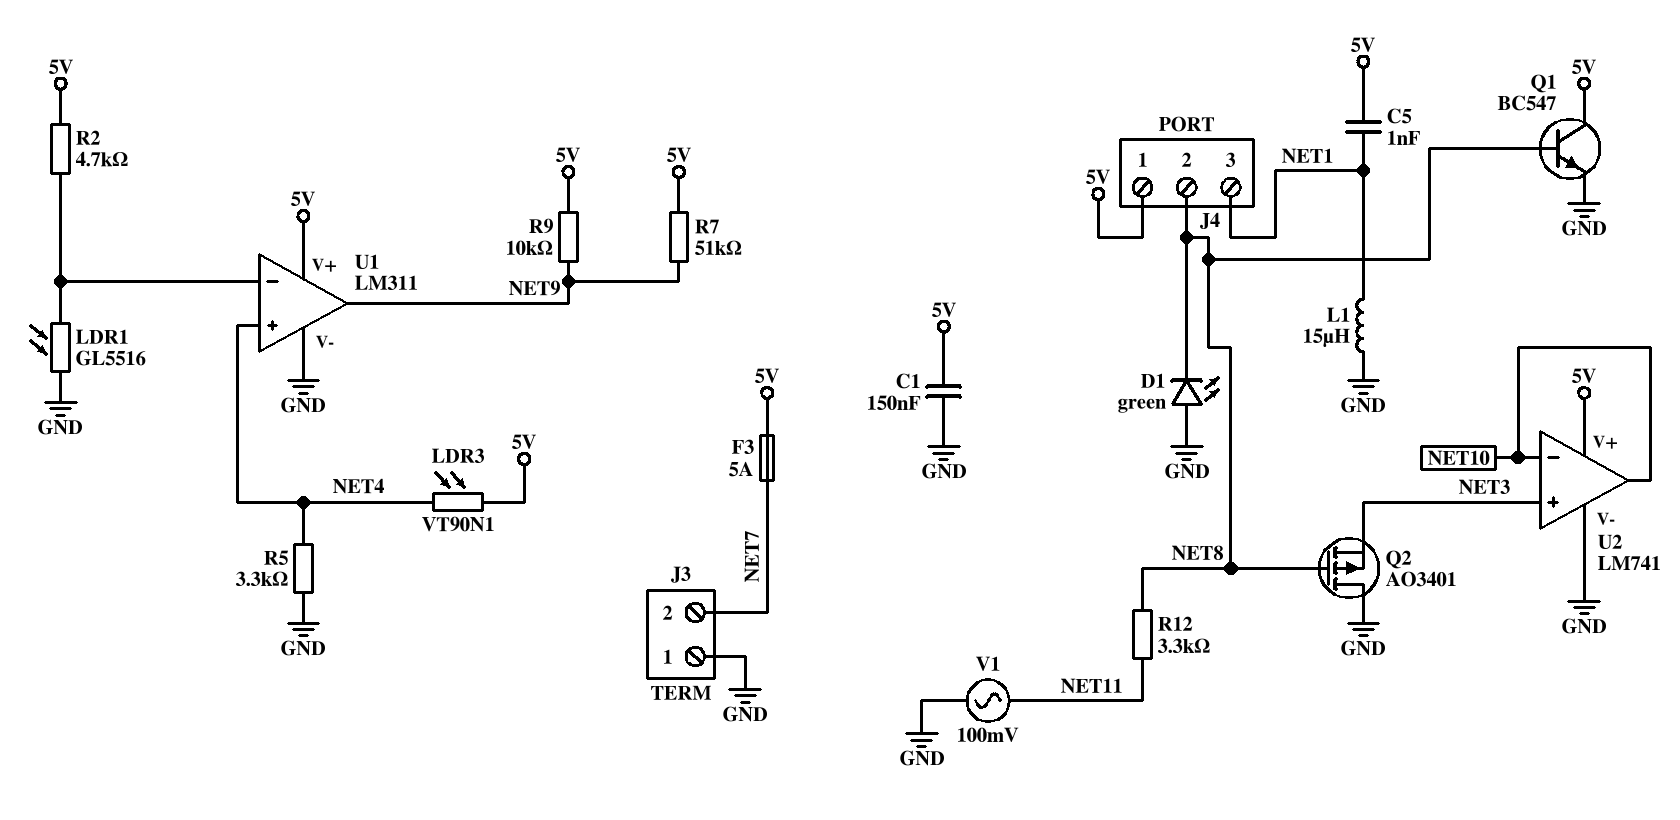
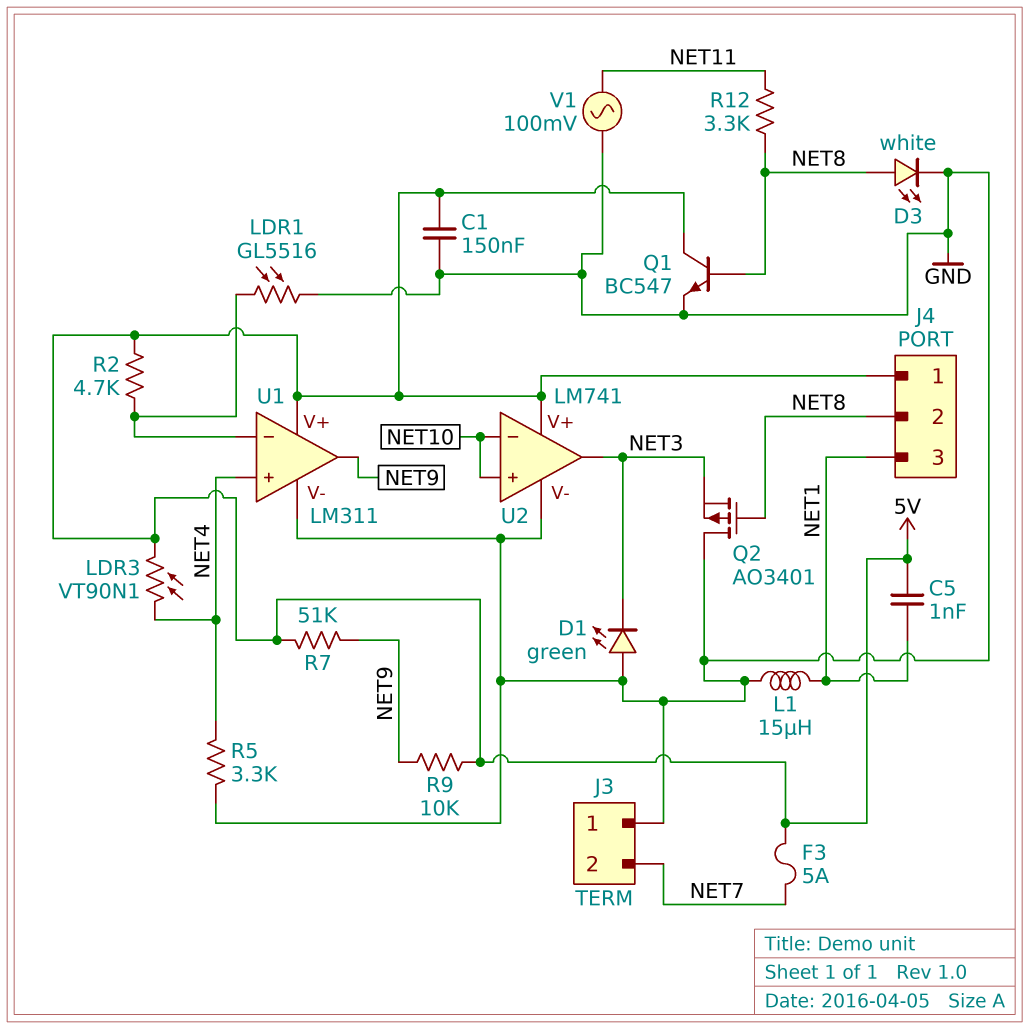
D1: LED green (A GND, K NET8) -> LED green (A GND, K NET3)
D3: none -> LED white (A NET8, K GND)
U2 pin in+: NET3 -> NET10
U2 pin out: NET10 -> NET3

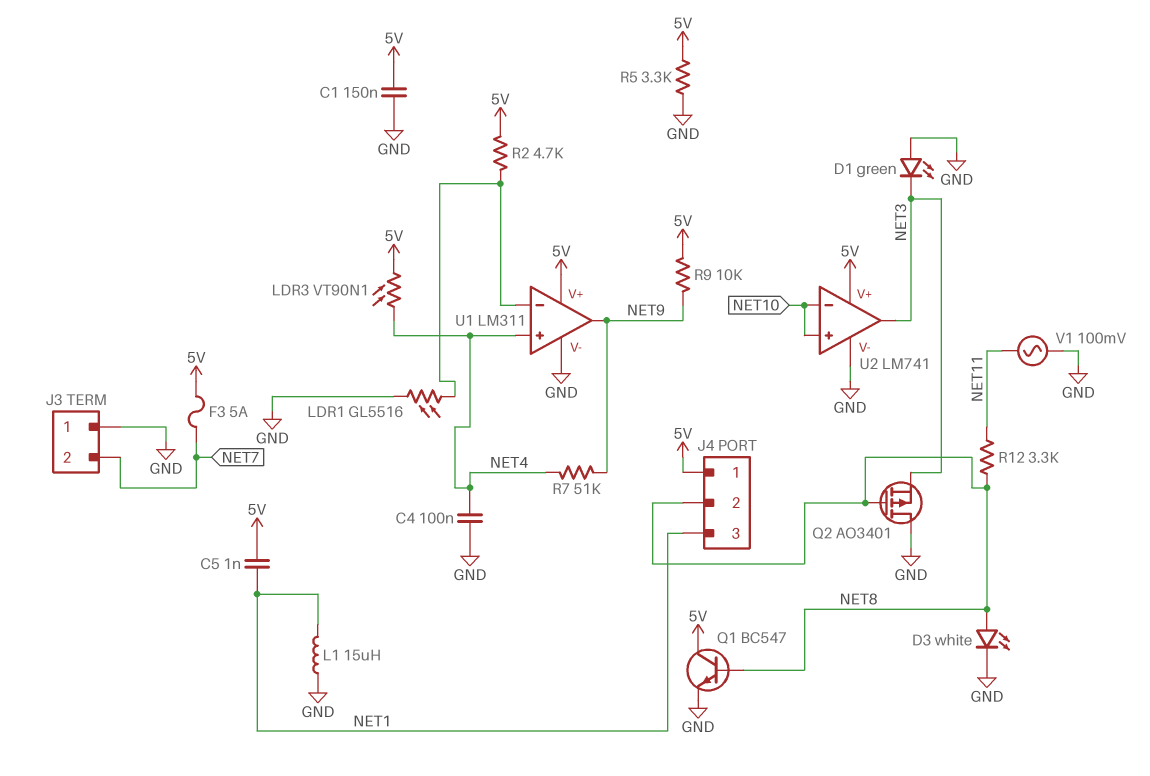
C4: none -> 100nF (GND, NET4)
R5: 3.3k (GND, NET4) -> 3.3k (5V, GND)
R7: 51k (5V, NET9) -> 51k (NET4, NET9)

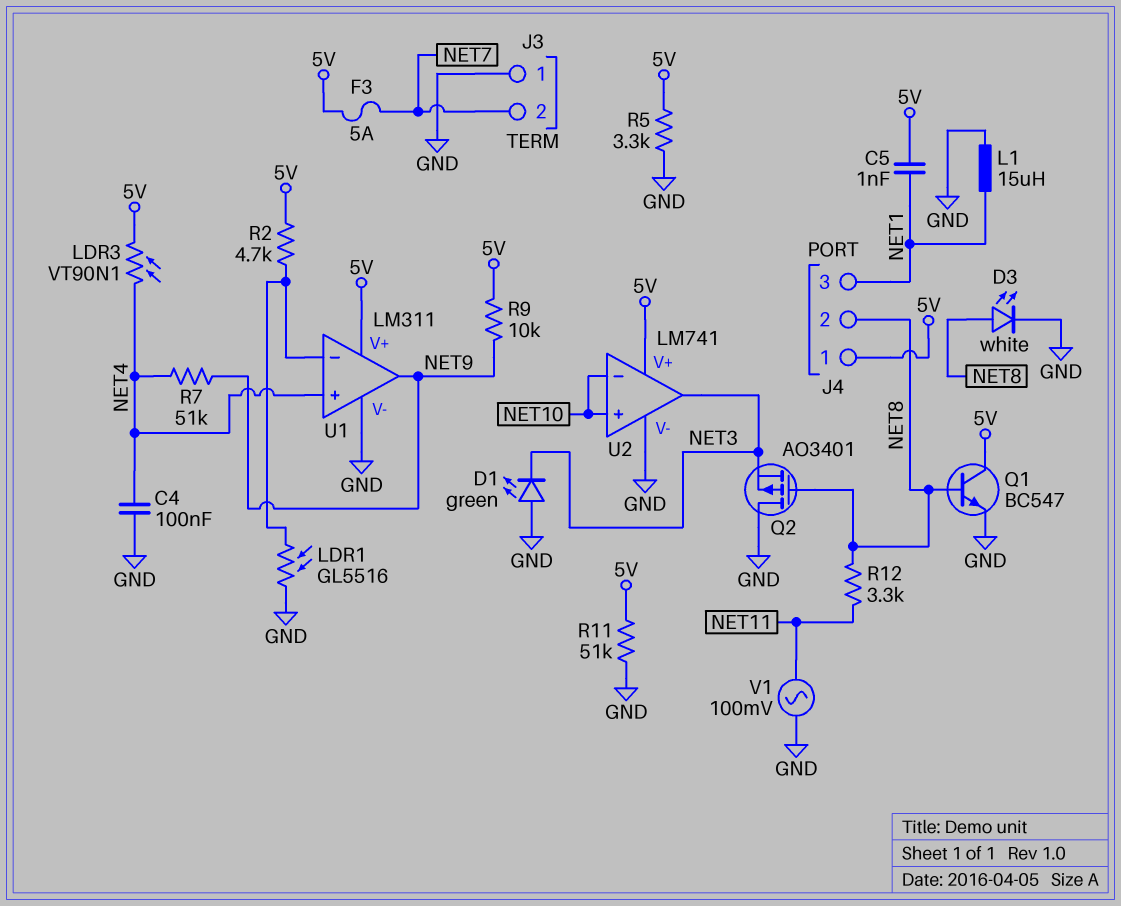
C1: 150nF (5V, GND) -> none
R11: none -> 51k (5V, GND)

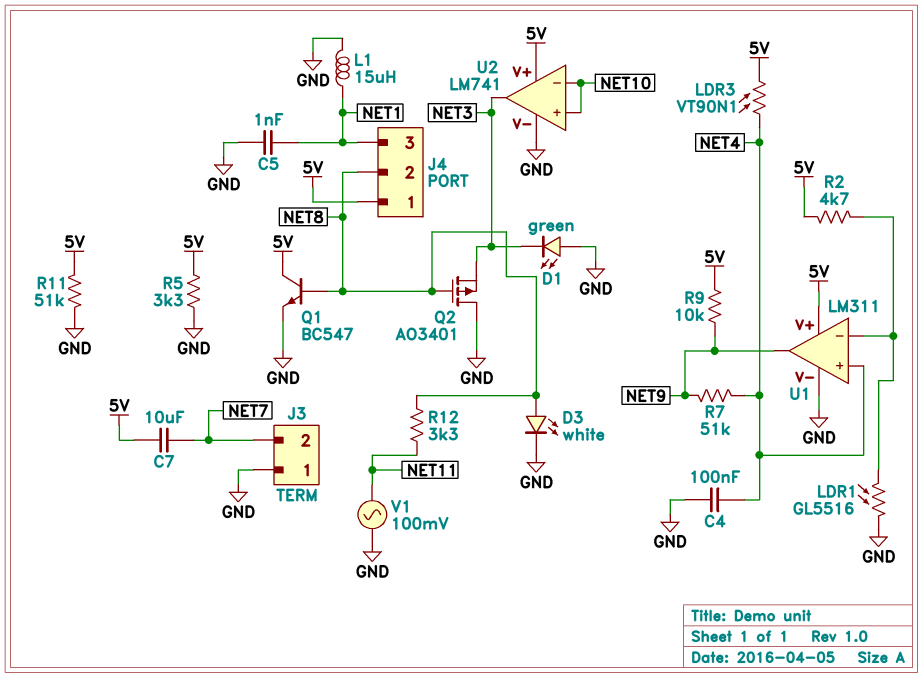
C5: 1nF (5V, NET1) -> 1nF (GND, NET1)
C7: none -> 10uF (5V, NET7)
F3: 5A (5V, NET7) -> none

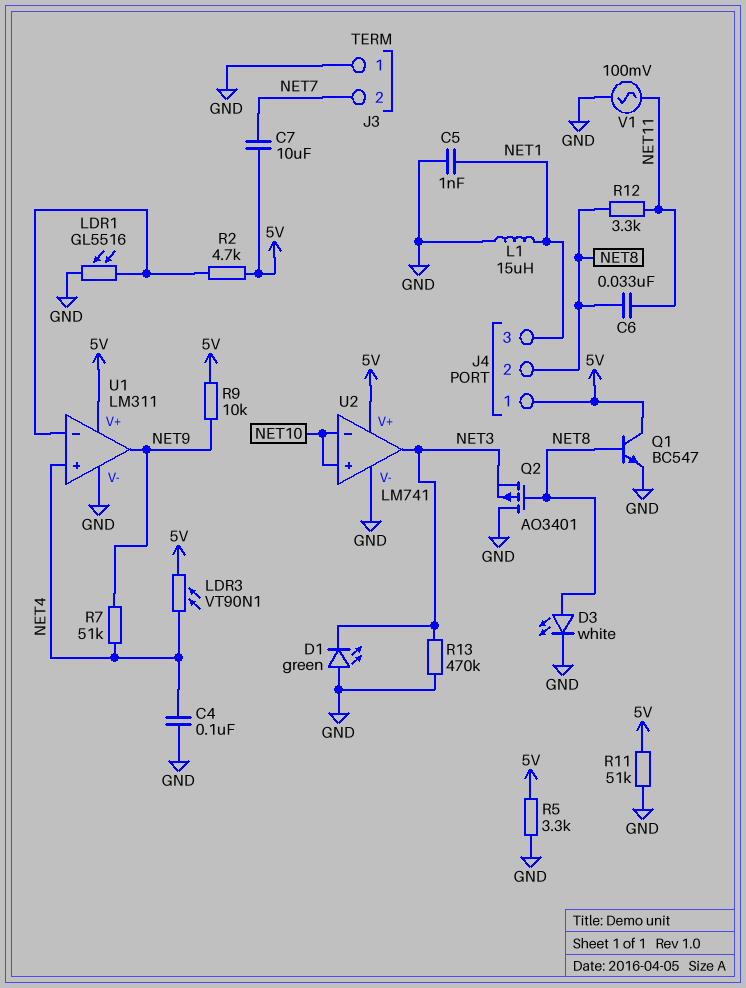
C6: none -> 33nF (NET8, NET11)
R13: none -> 470k (GND, NET3)

